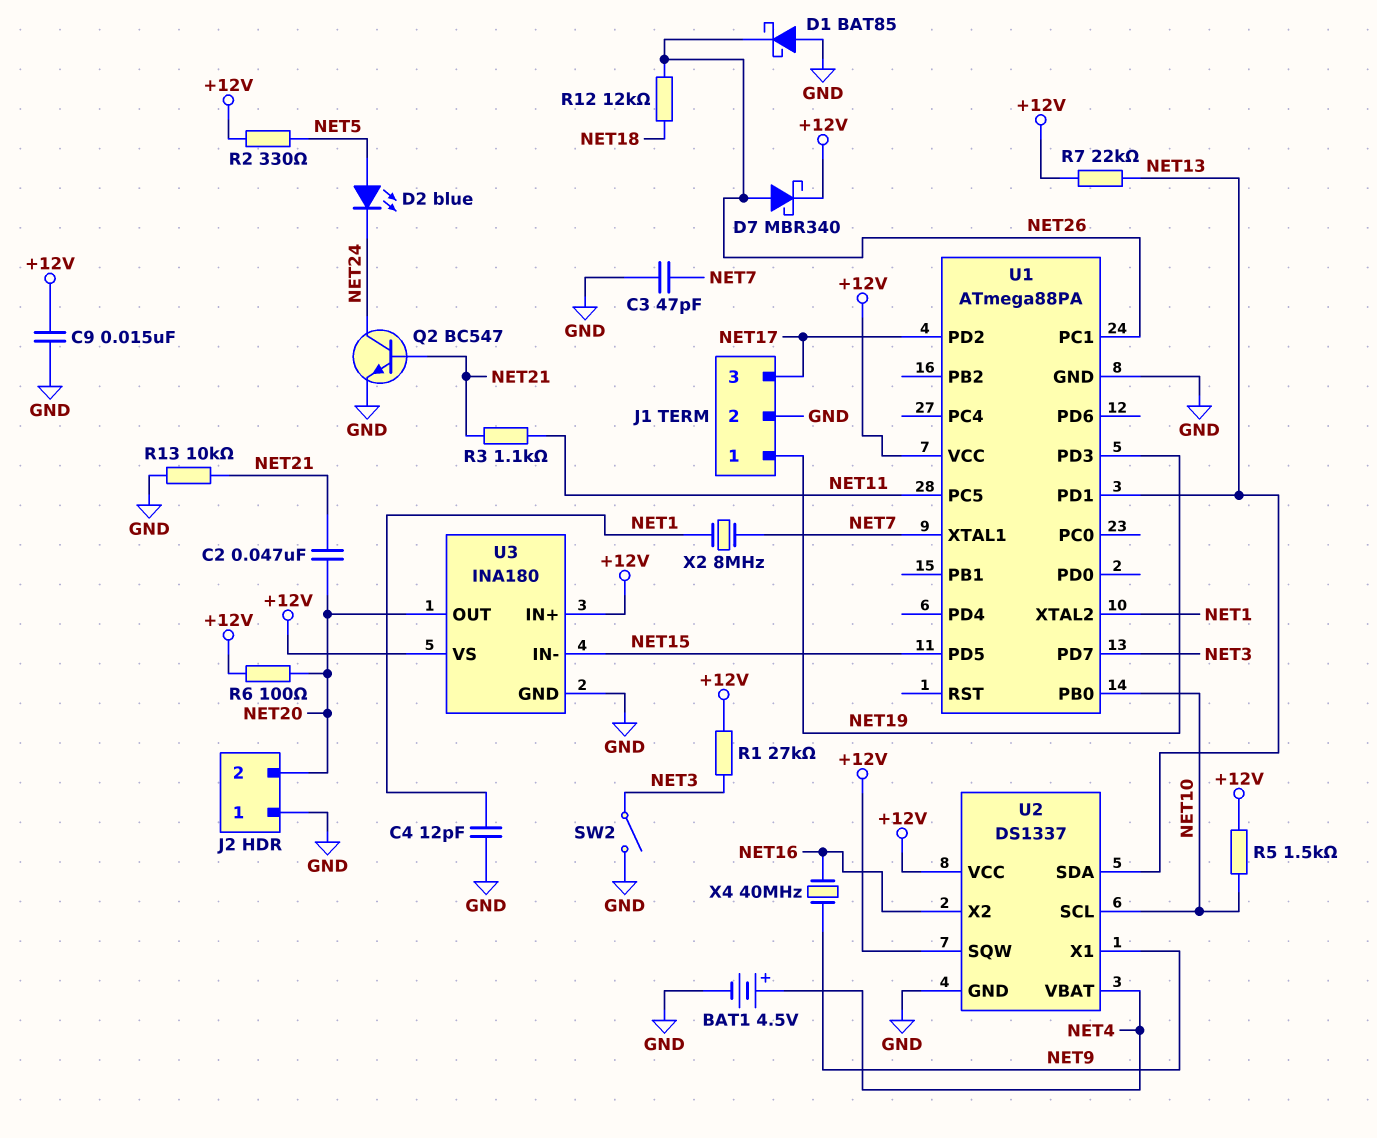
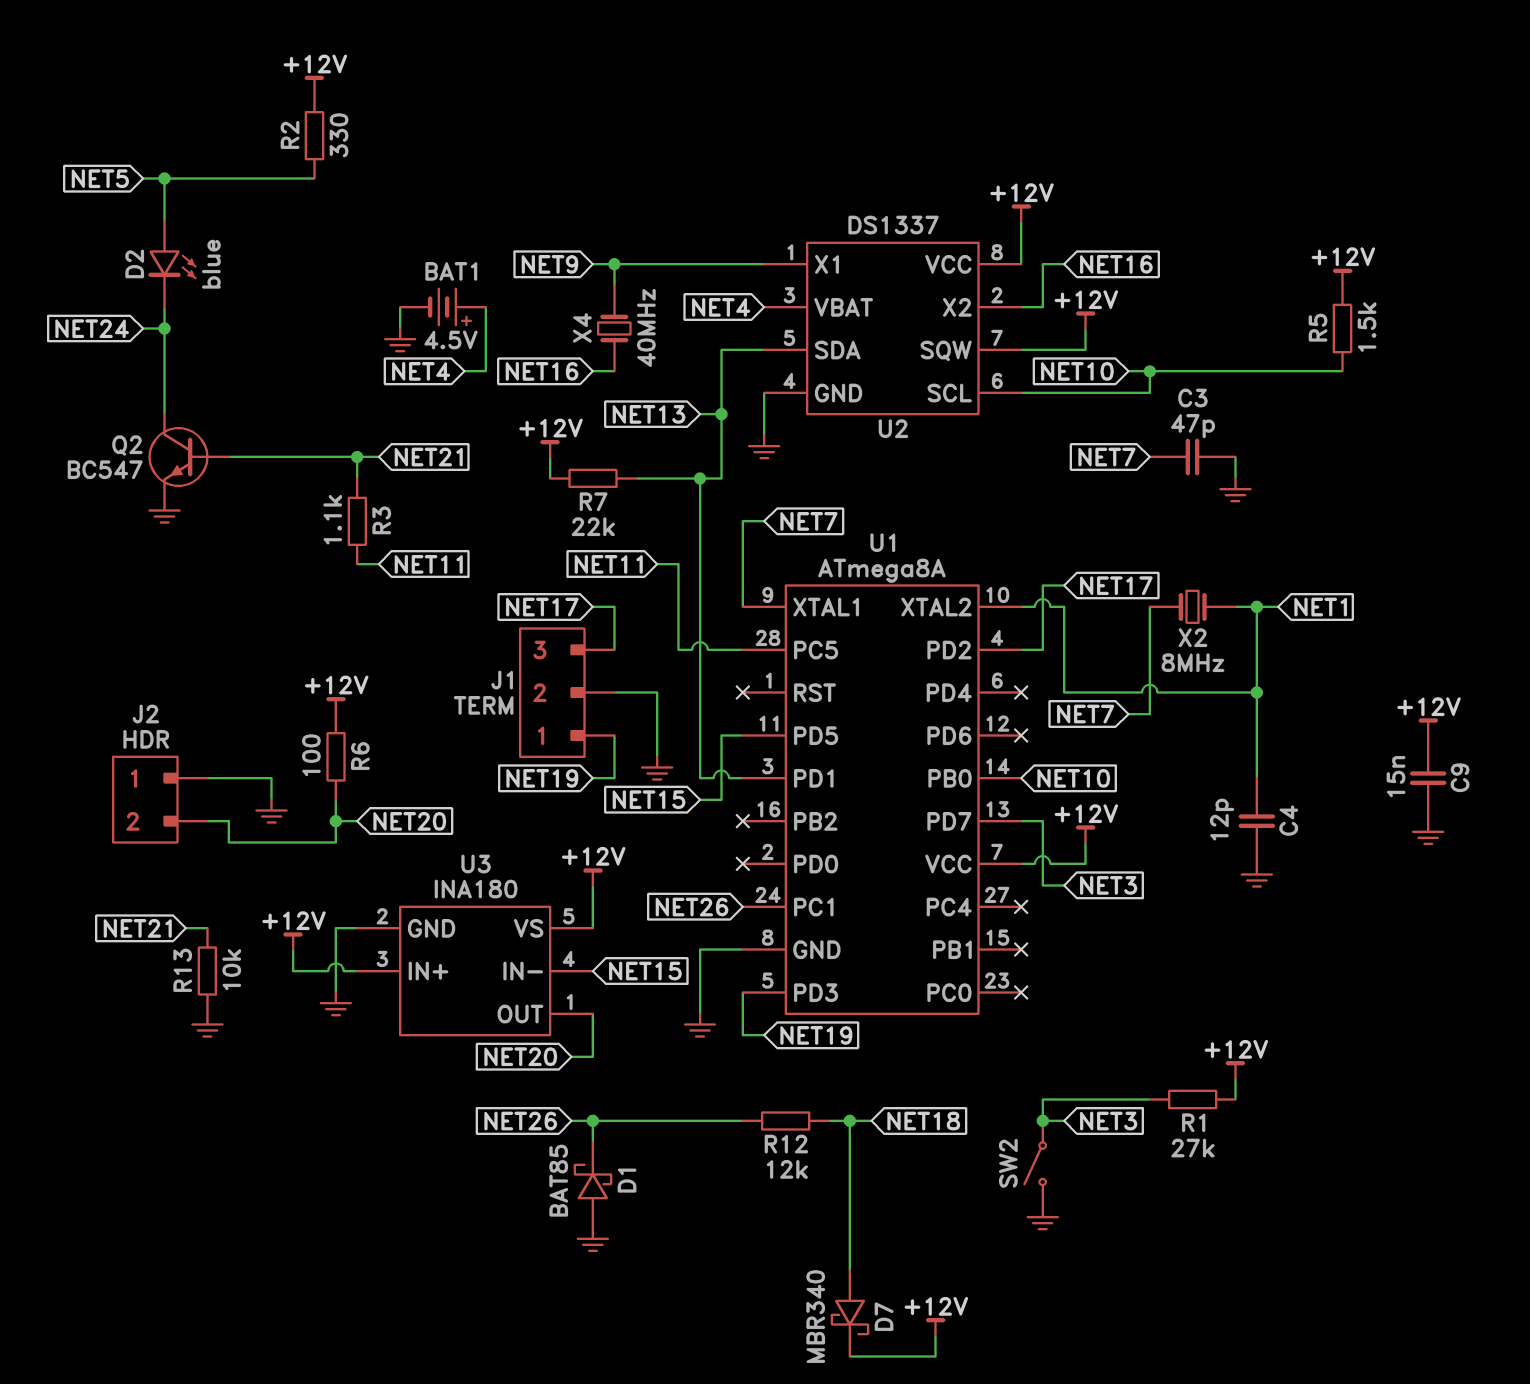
C2: 47nF (NET20, NET21) -> none
D7: schottky MBR340 (A NET26, K +12V) -> schottky MBR340 (A NET18, K +12V)
U1: ATmega88PA -> ATmega8A

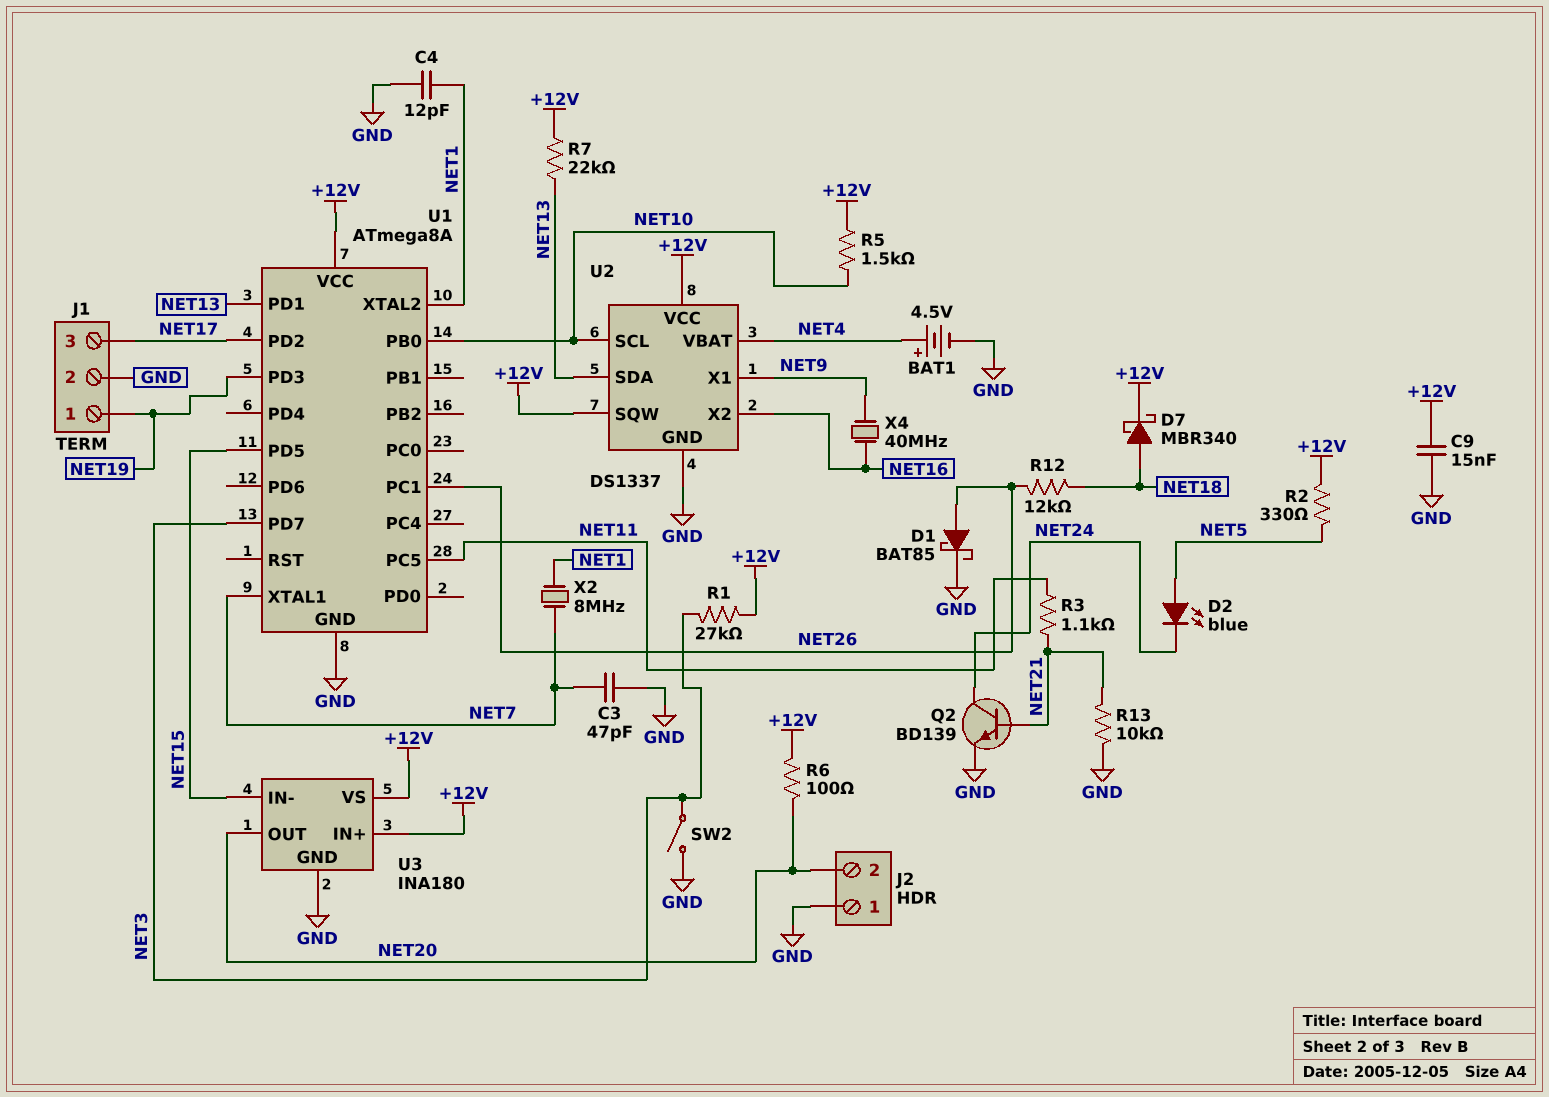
D1: schottky BAT85 (A GND, K NET26) -> schottky BAT85 (A NET26, K GND)
Q2: NPN BC547 (B NET21, C NET24, E GND) -> NPN BD139 (B NET21, C NET24, E GND)

